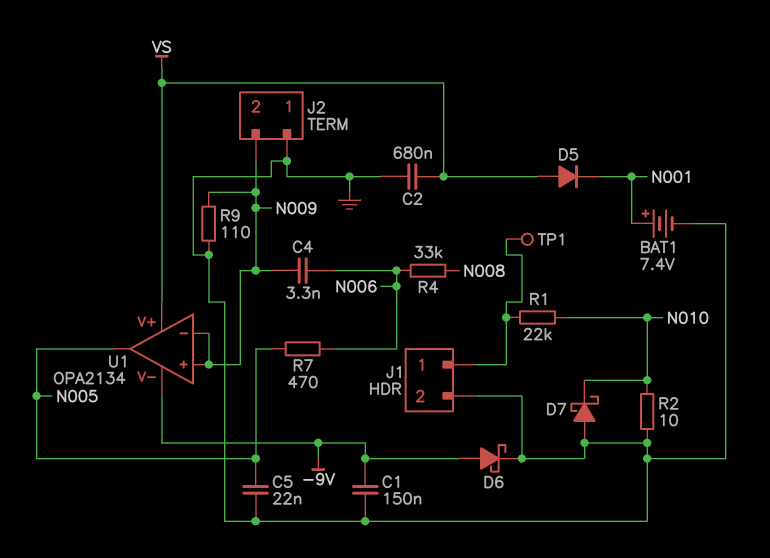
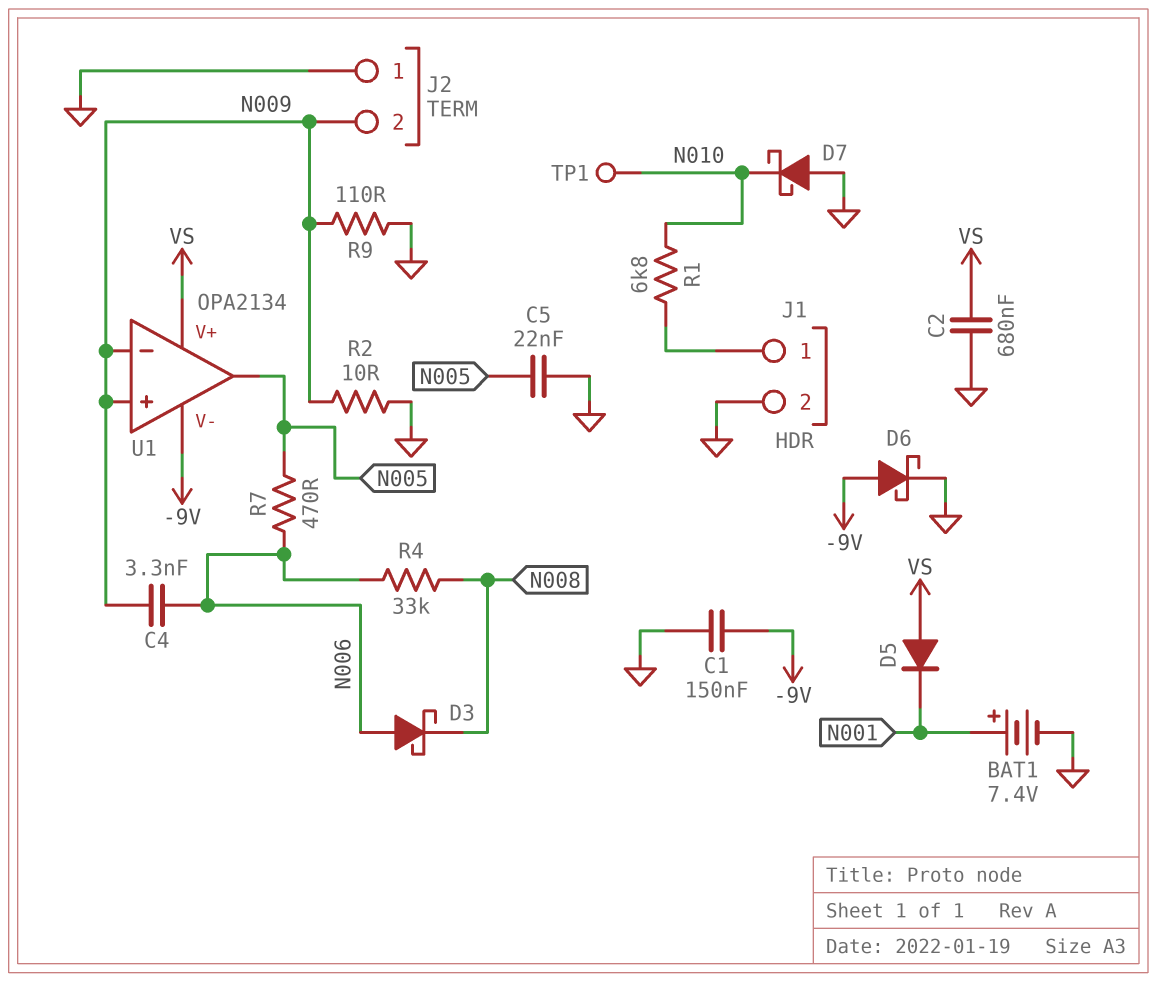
D3: none -> schottky (A N006, K N008)
R1: 22k (J1/1, N010) -> 6.8k (J1/1, N010)
R2: 10 (GND, N010) -> 10 (GND, N009)
TP1: test point (J1/1) -> test point (N010)

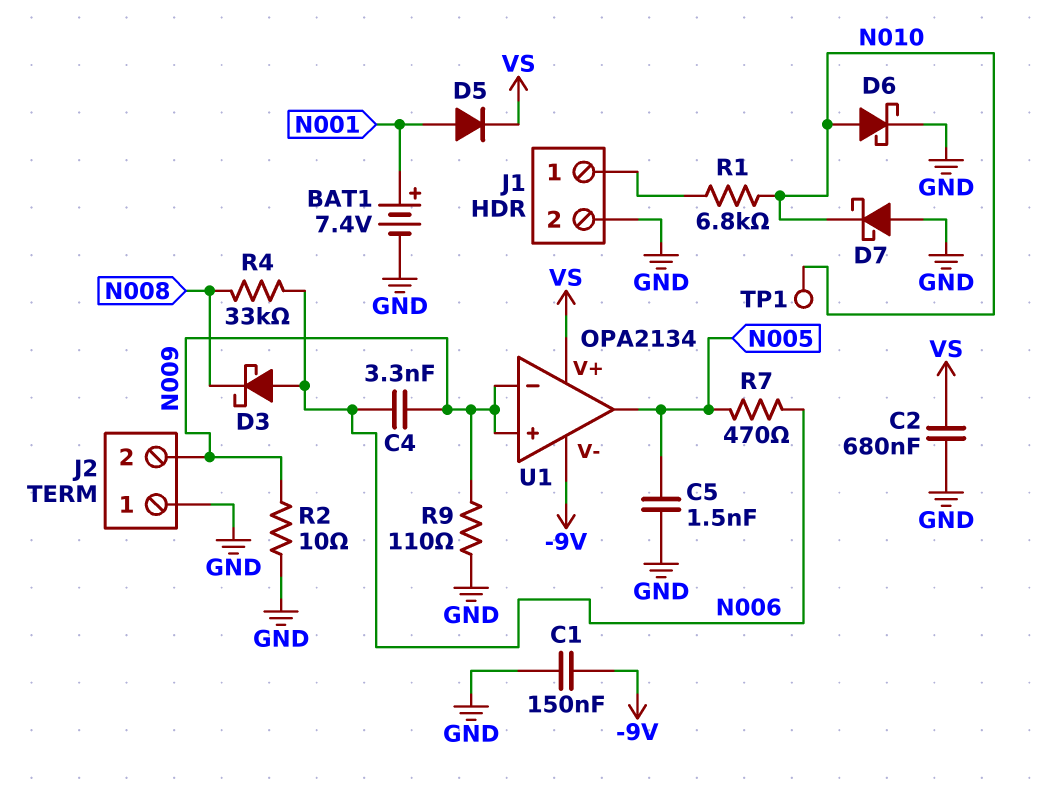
C5: 22nF (GND, N005) -> 1.5nF (GND, N005)
D5: diode (A VS, K N001) -> diode (A N001, K VS)
D6: schottky (A -9V, K GND) -> schottky (A N010, K GND)

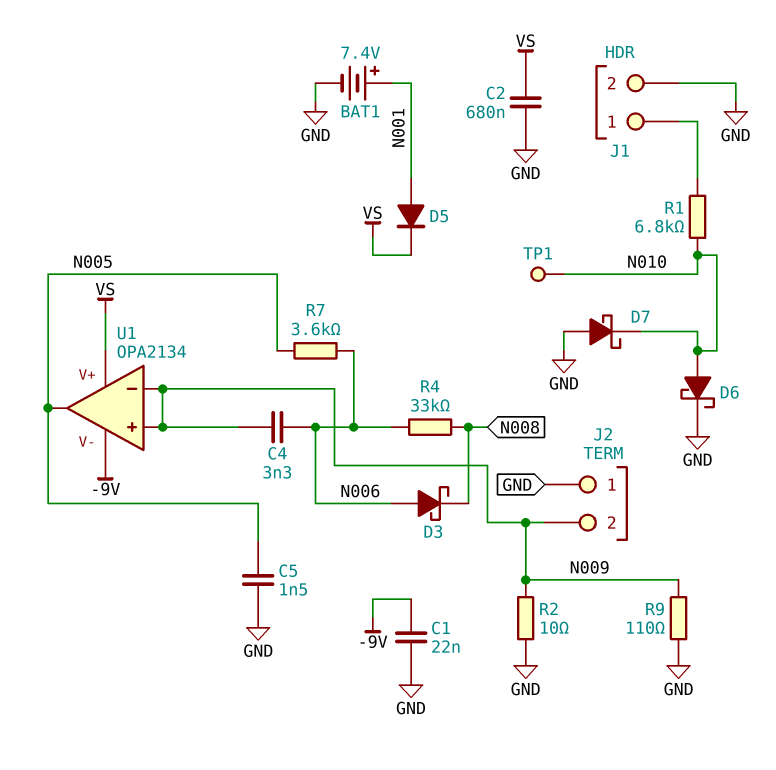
C1: 150nF (-9V, GND) -> 22nF (-9V, GND)
R7: 470 (N005, N006) -> 3.6k (N005, N006)

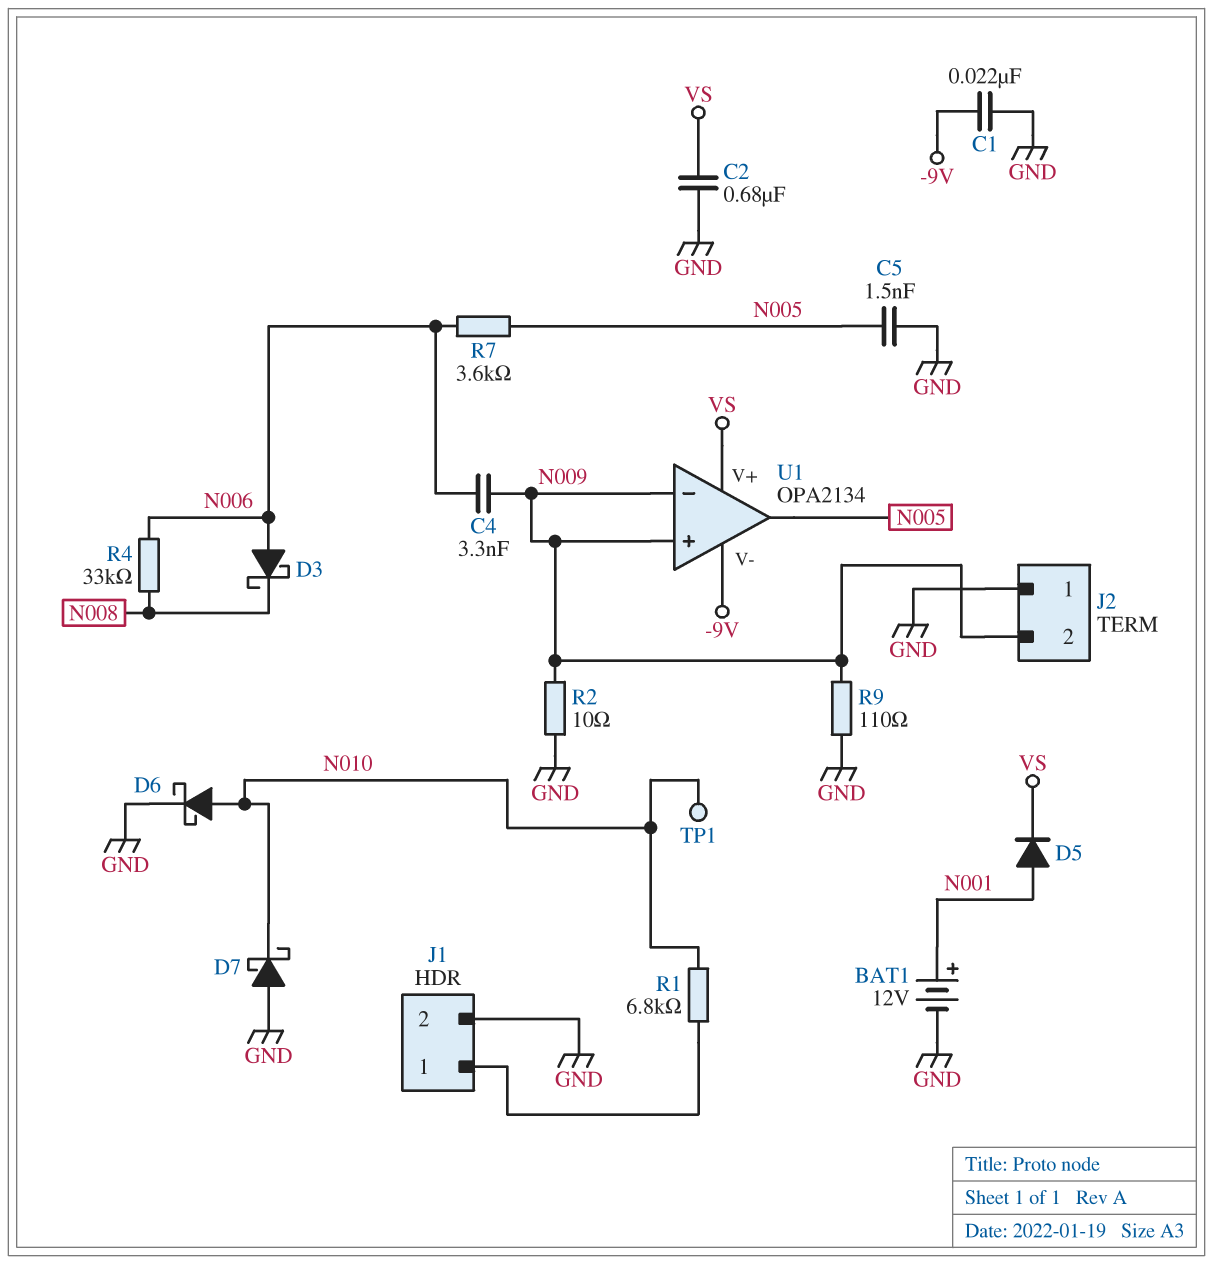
BAT1: 7.4V (plus N001, minus GND) -> 12V (plus N001, minus GND)

